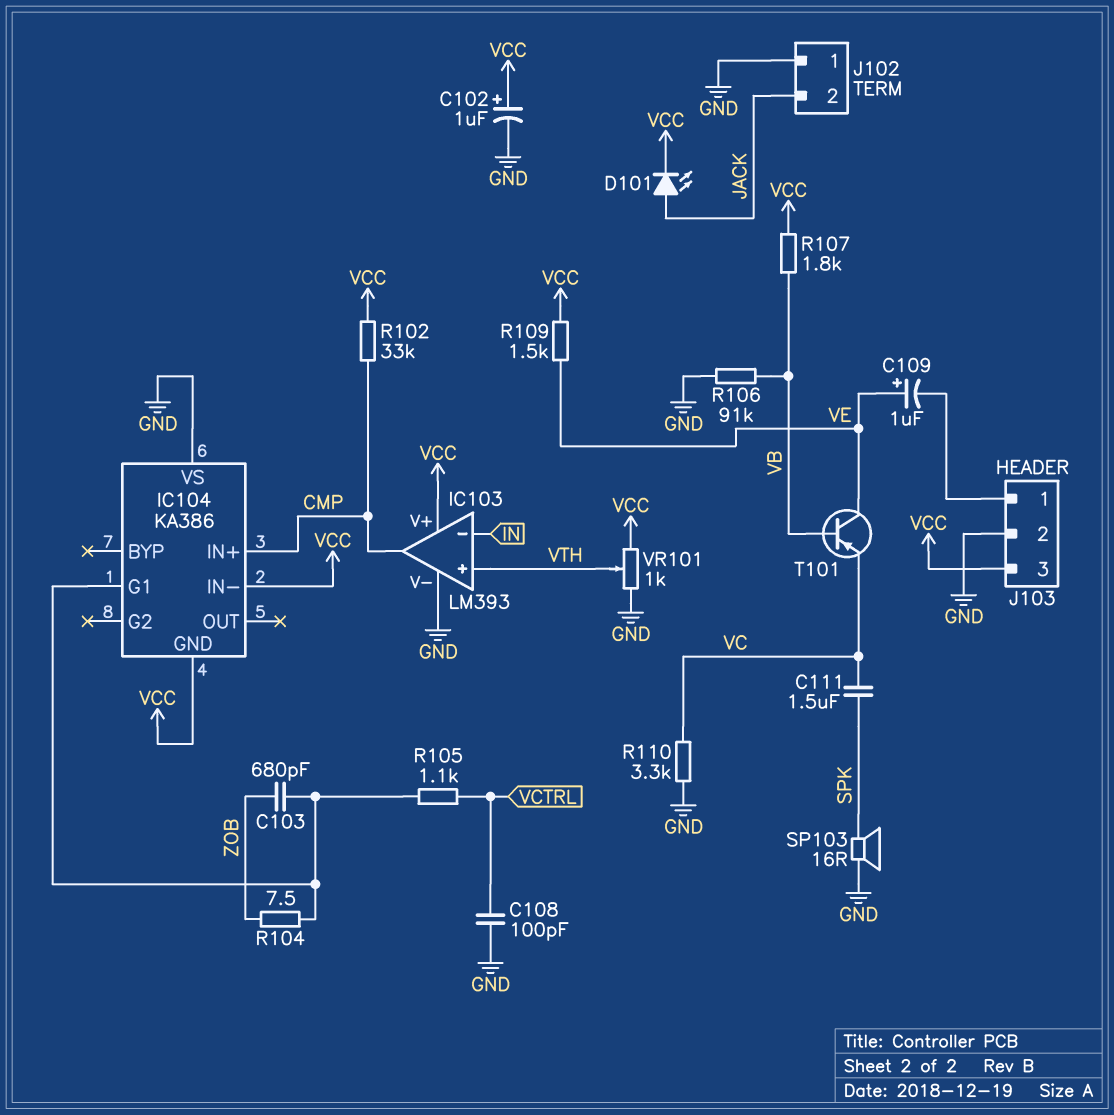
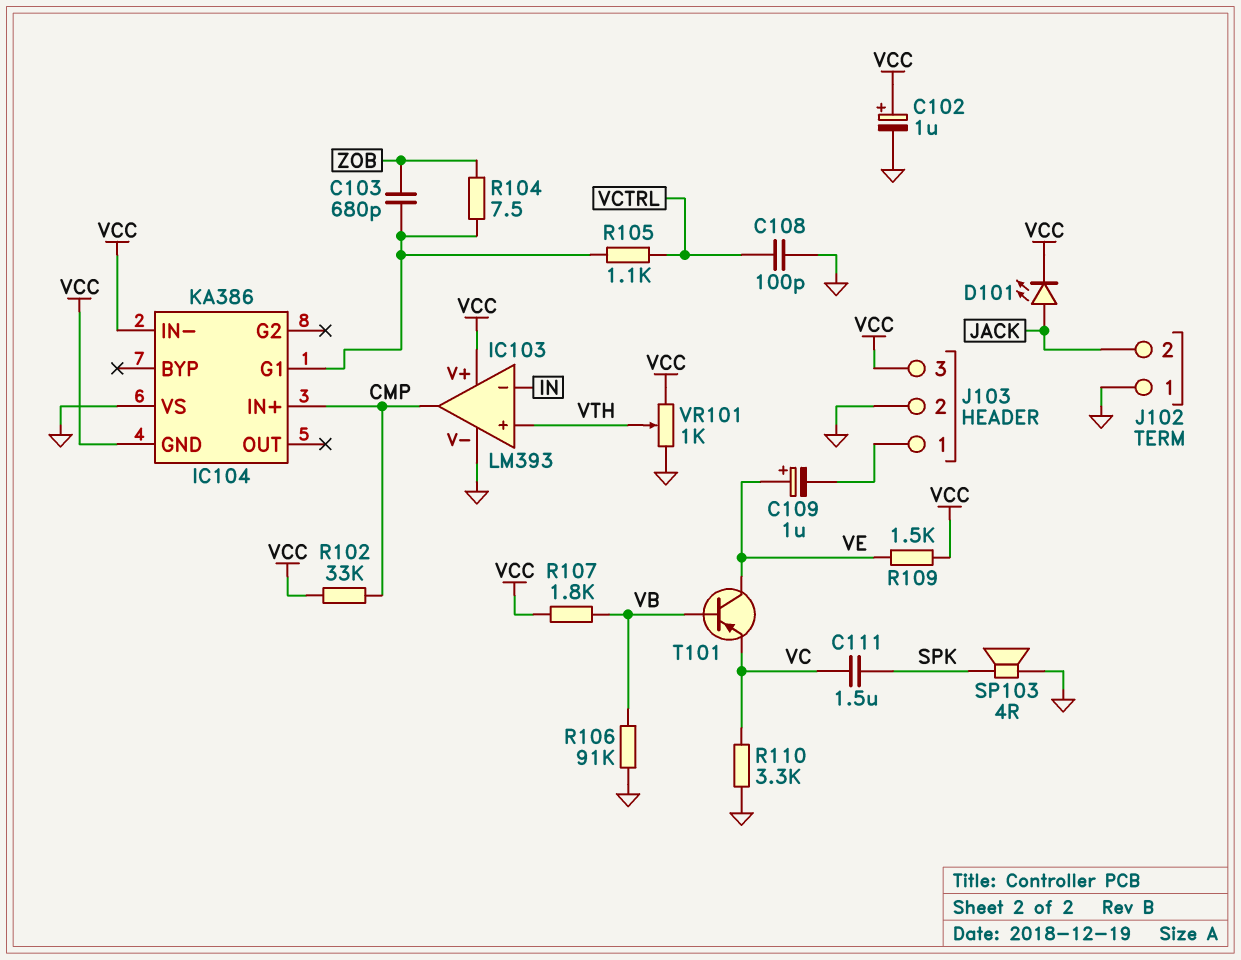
SP103: speaker 16R (GND, SPK) -> speaker 4R (GND, SPK)

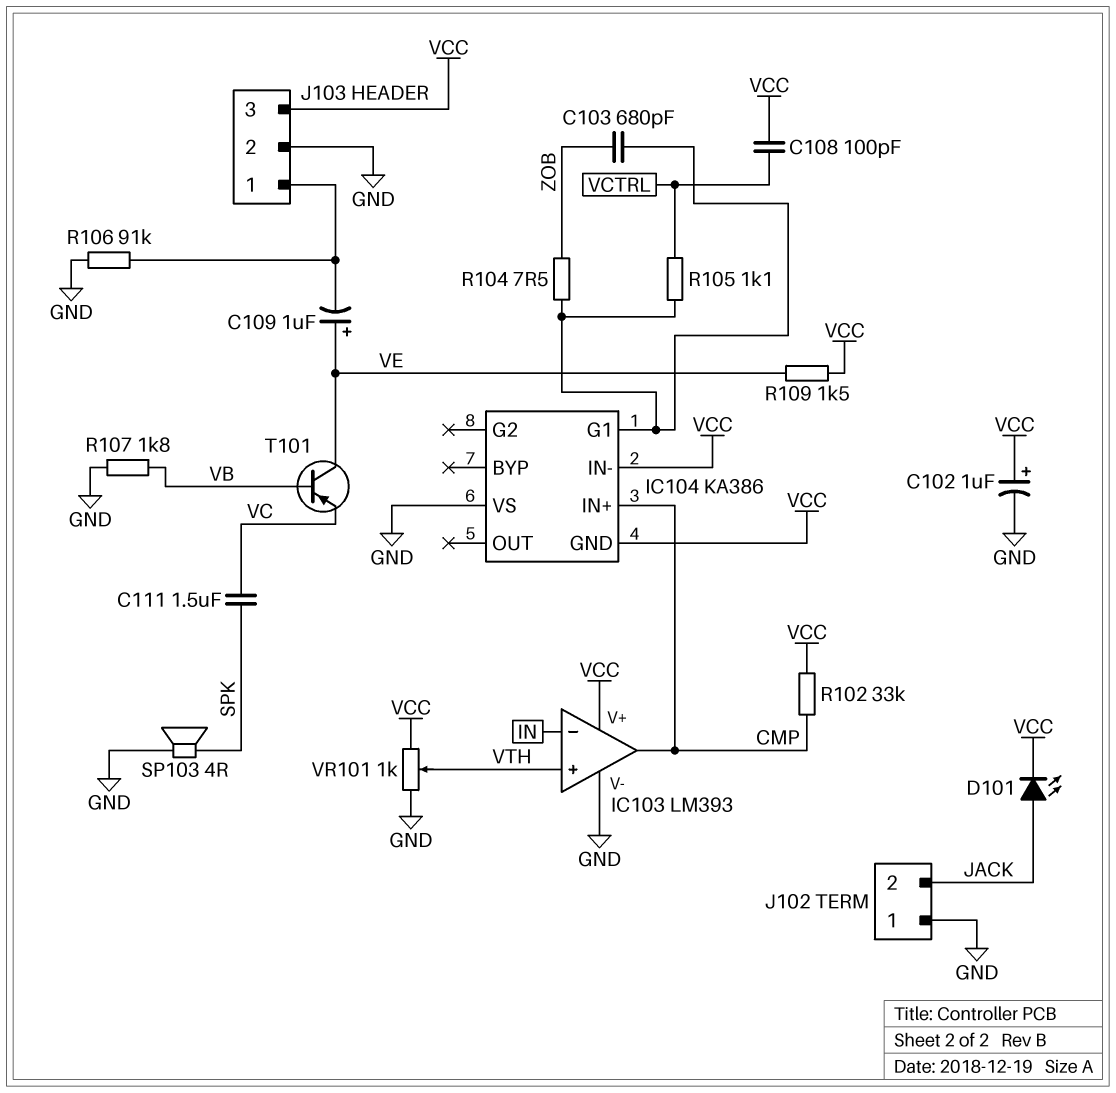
C108: 100pF (GND, VCTRL) -> 100pF (VCC, VCTRL)
R106: 91k (GND, VB) -> 91k (GND, J103/1)
R107: 1.8k (VB, VCC) -> 1.8k (GND, VB)
R110: 3.3k (GND, VC) -> none

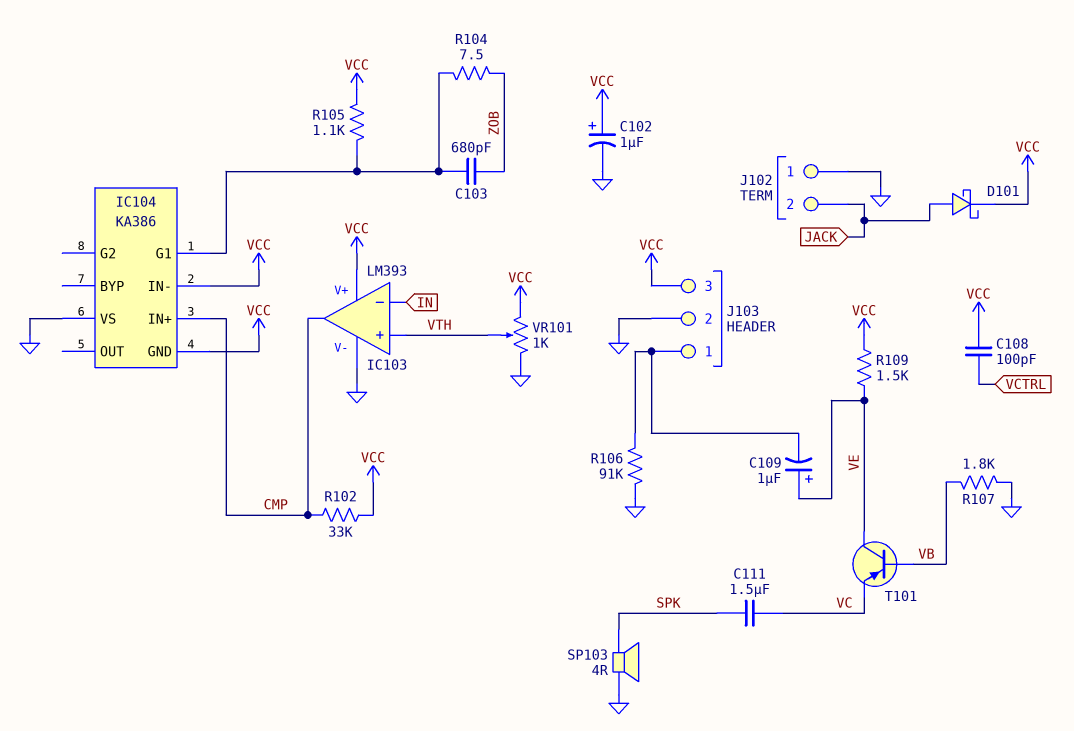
D101: LED (A JACK, K VCC) -> schottky (A JACK, K VCC)
R105: 1.1k (IC104/G1, VCTRL) -> 1.1k (IC104/G1, VCC)

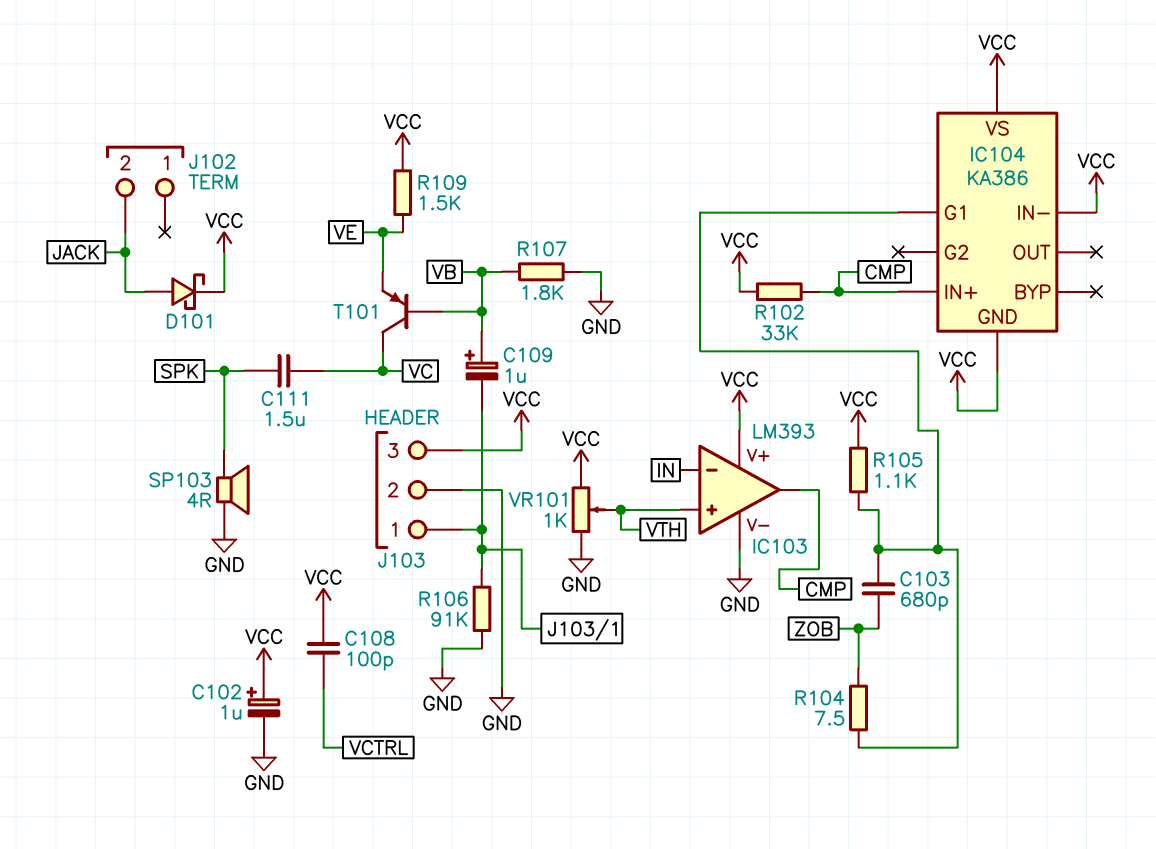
C109: 1uF (plus VE, minus J103/1) -> 1uF (plus VB, minus J103/1)
IC104 pin VS: GND -> VCC
J102 pin 1: GND -> none
T101: PNP (B VB, C VE, E VC) -> PNP (B VB, C VC, E VE)

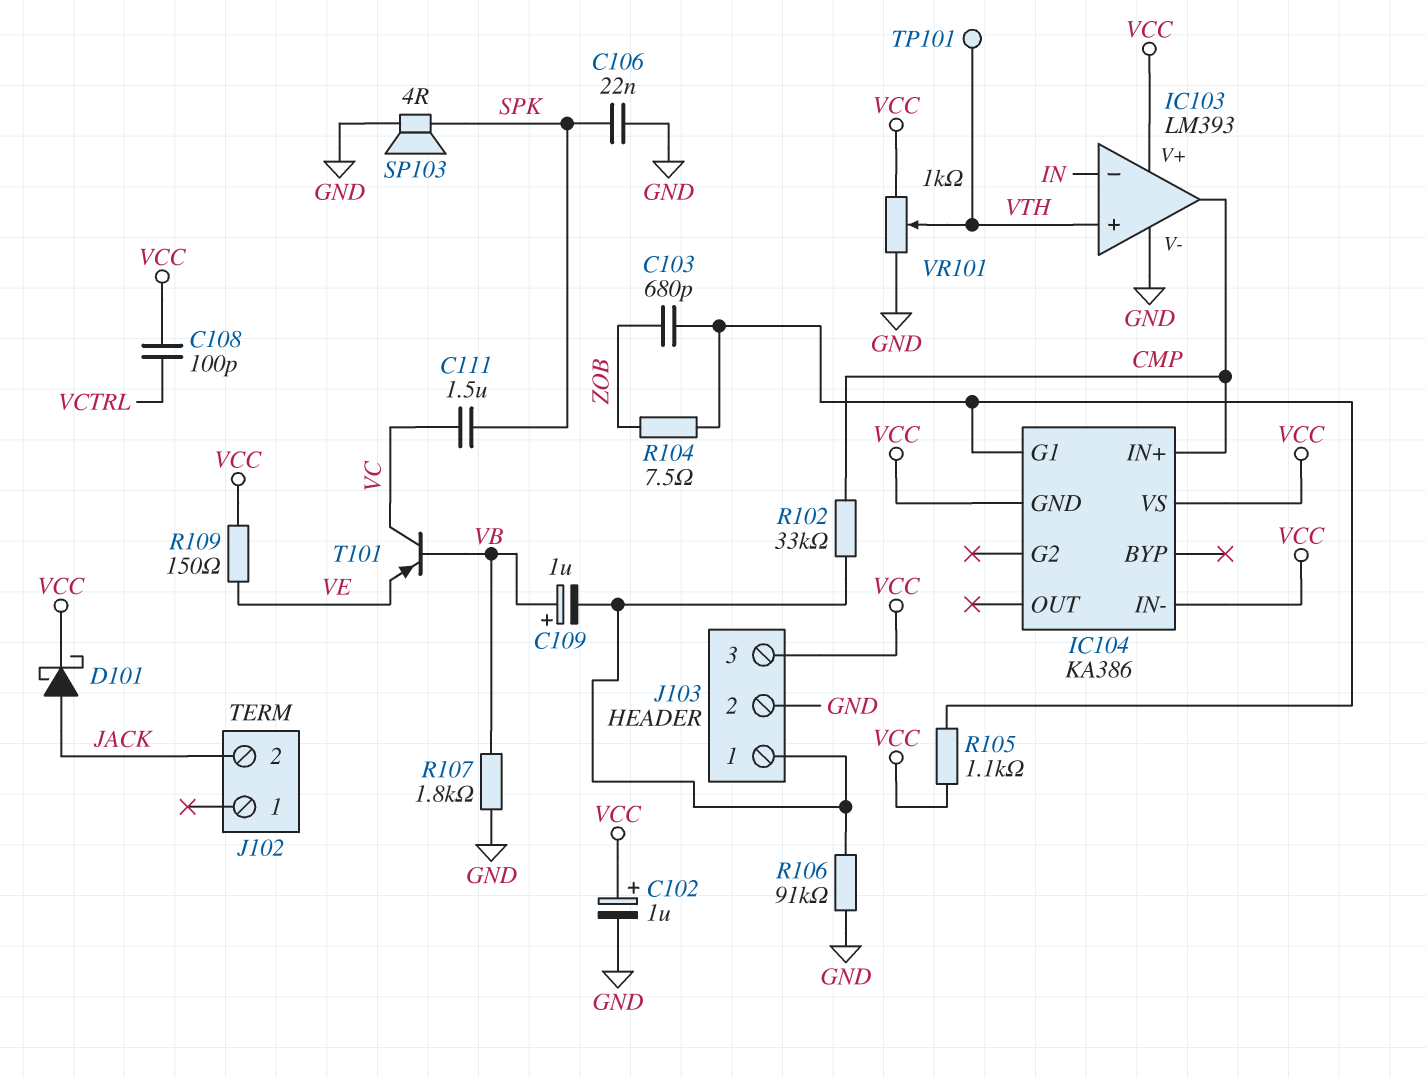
C106: none -> 22nF (GND, SPK)
R102: 33k (CMP, VCC) -> 33k (CMP, J103/1)
R109: 1.5k (VCC, VE) -> 150 (VCC, VE)
TP101: none -> test point (VTH)

